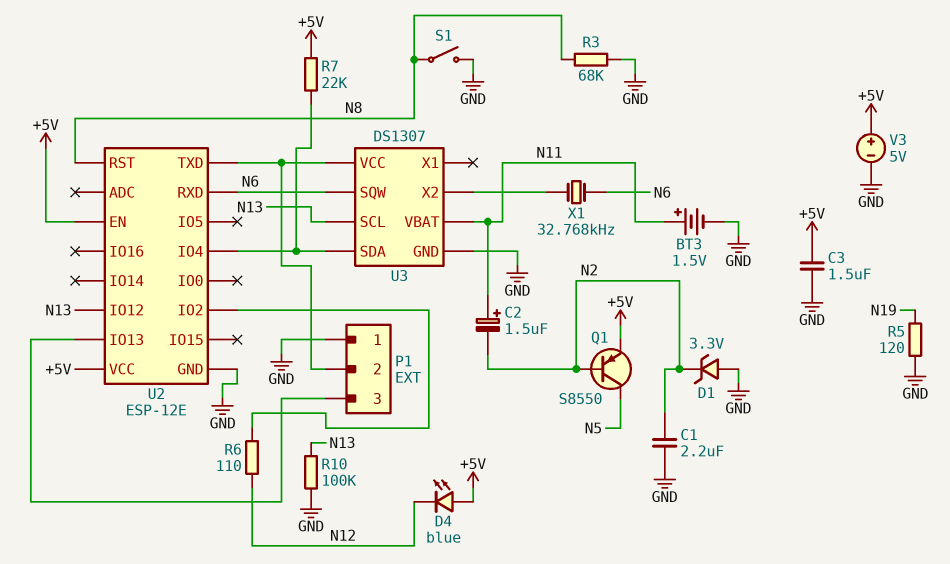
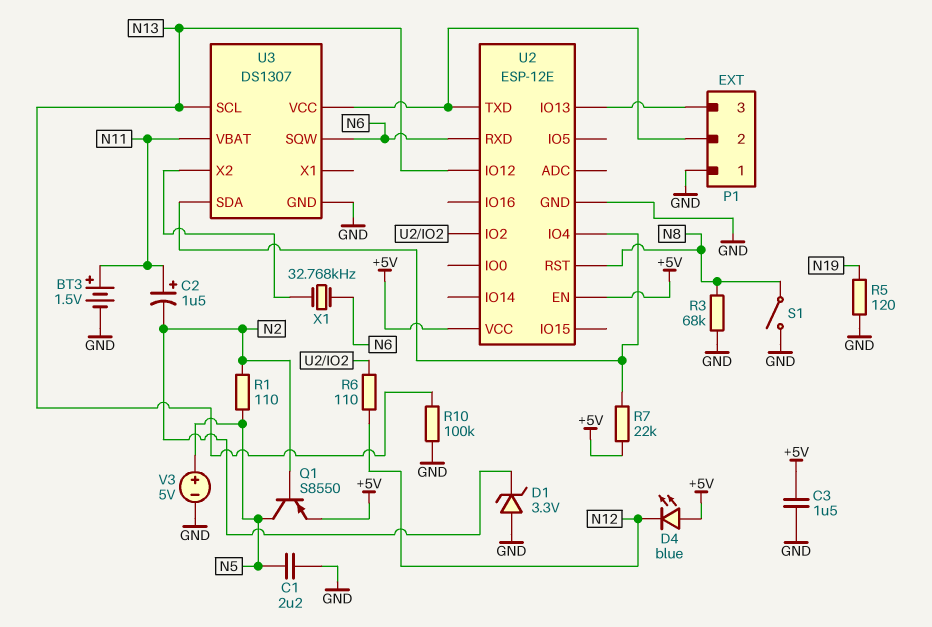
C1: 2.2uF (GND, N2) -> 2.2uF (GND, N5)
R1: none -> 110 (N2, N5)
V3: 5V (plus +5V, minus GND) -> 5V (plus N5, minus GND)

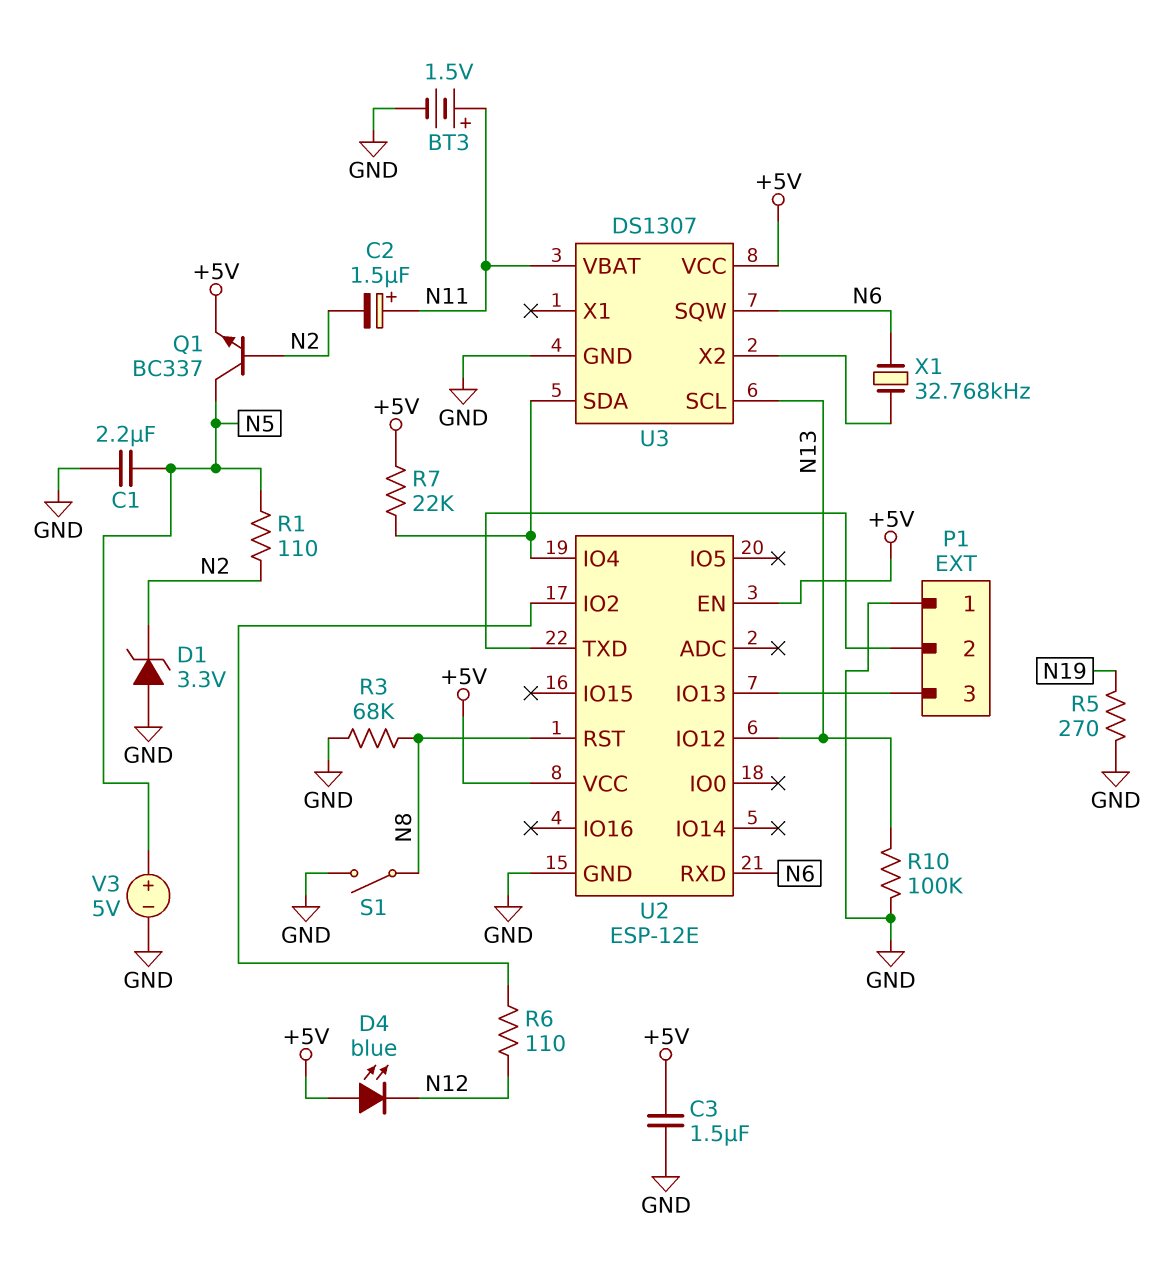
Q1: PNP S8550 (B N2, C N5, E +5V) -> NPN BC337 (B N2, C N5, E +5V)
R5: 120 (GND, N19) -> 270 (GND, N19)
U3 pin VCC: P1/2 -> +5V

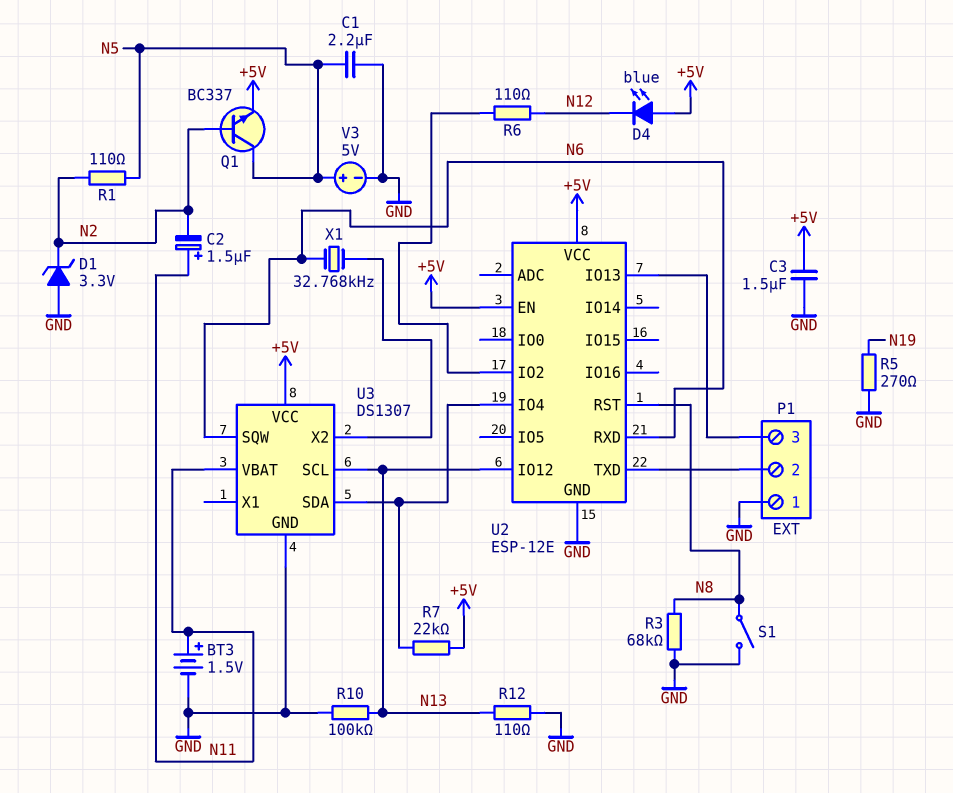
R12: none -> 110 (GND, N13)

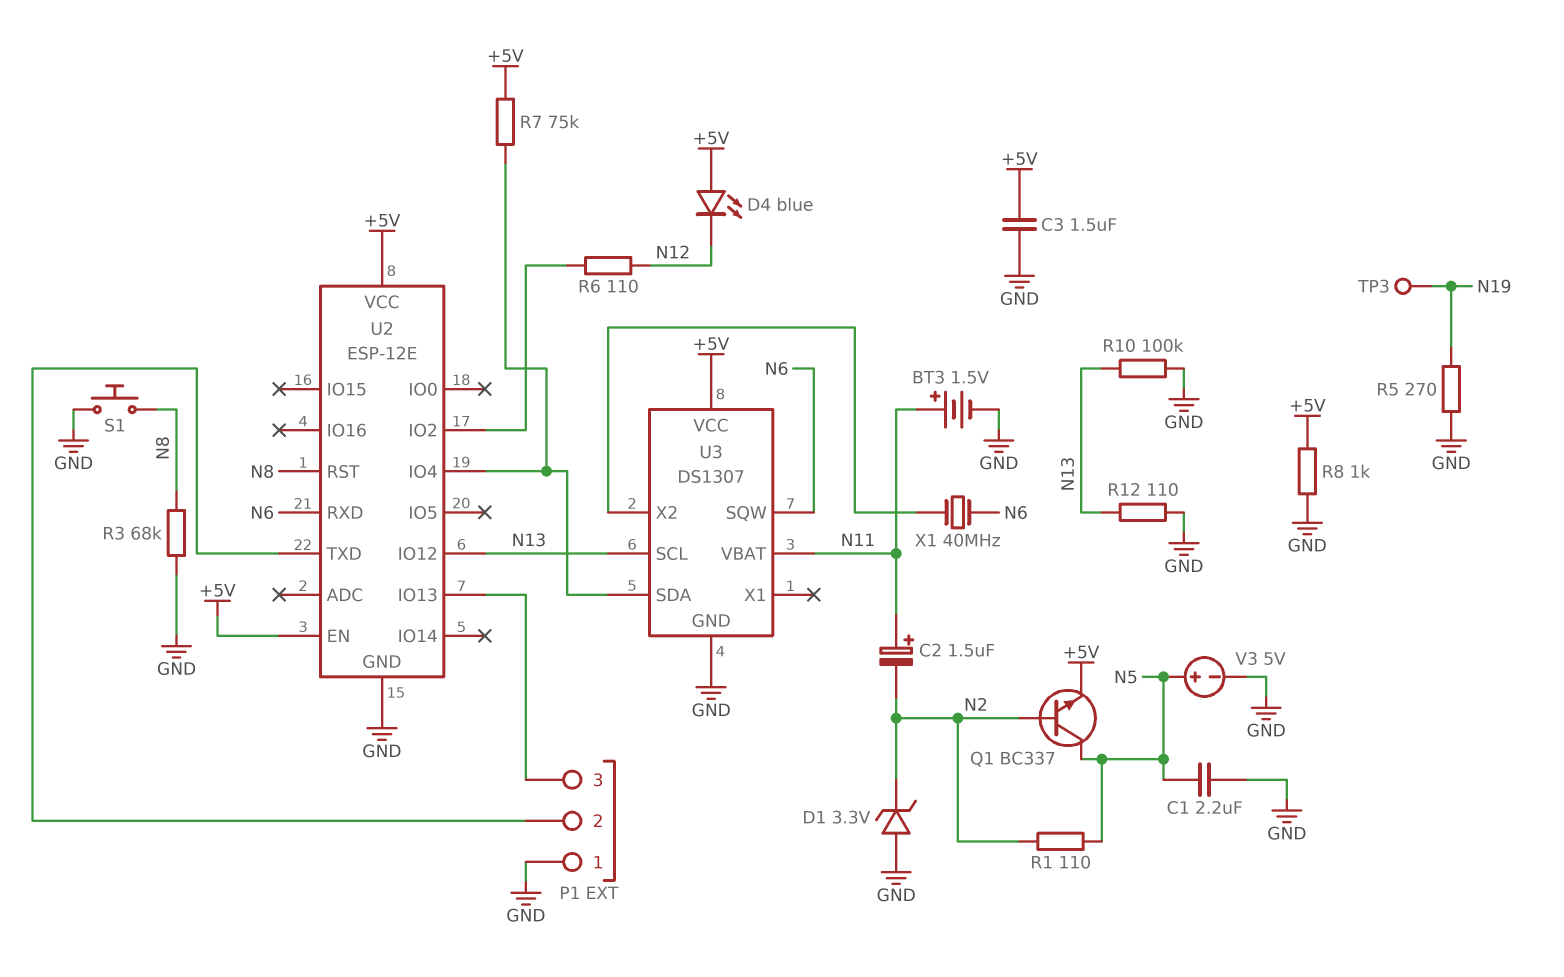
R7: 22k (+5V, U2/IO4) -> 75k (+5V, U2/IO4)
R8: none -> 1k (+5V, GND)
S1: switch (GND, N8) -> button (GND, N8)
TP3: none -> test point (N19)
X1: 32.768kHz (N6, U3/X2) -> 40MHz (N6, U3/X2)

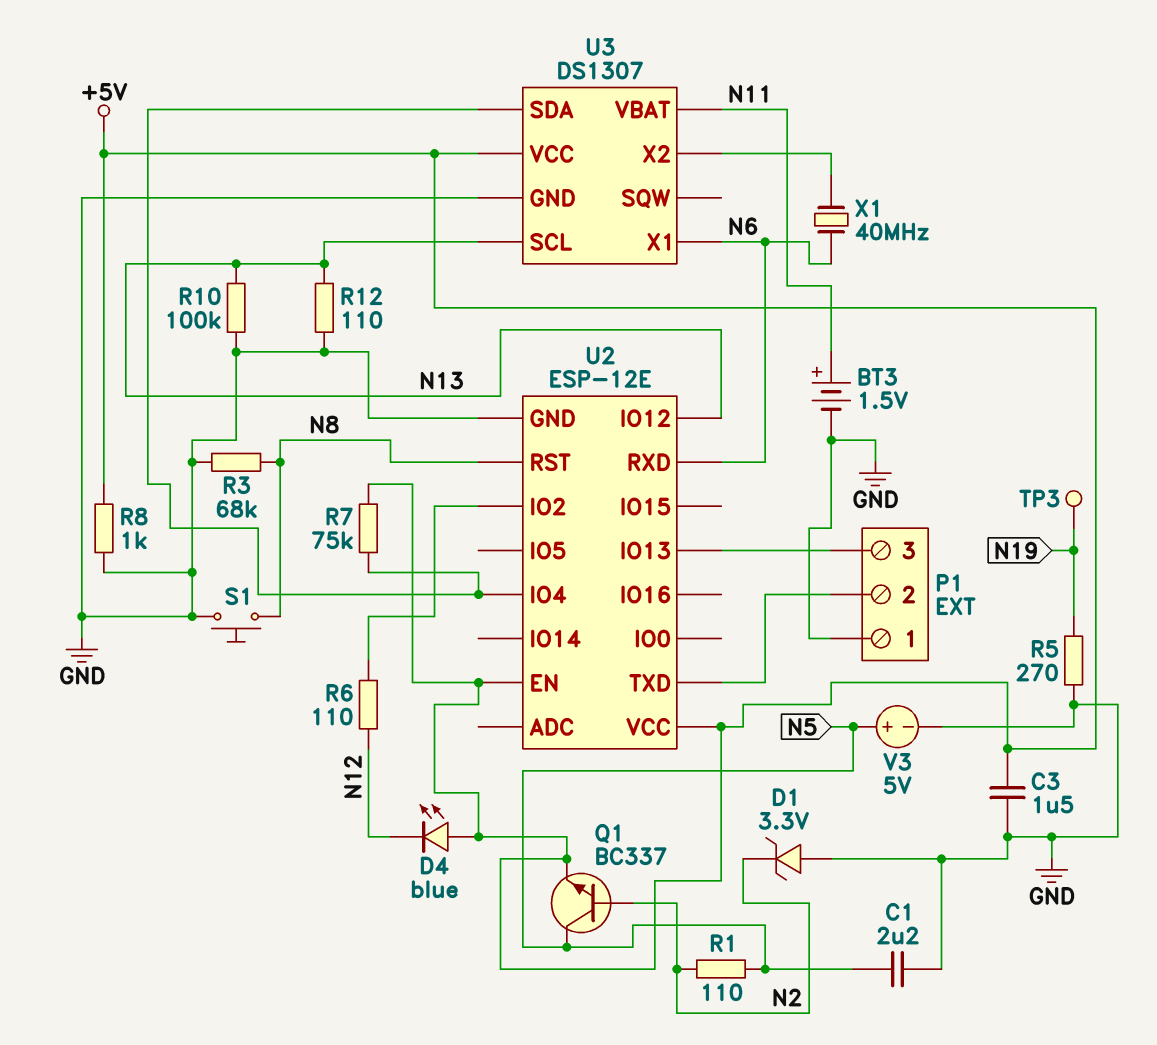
C2: 1.5uF (plus N11, minus N2) -> none
U3 pin SQW: N6 -> none
U3 pin X1: none -> N6

